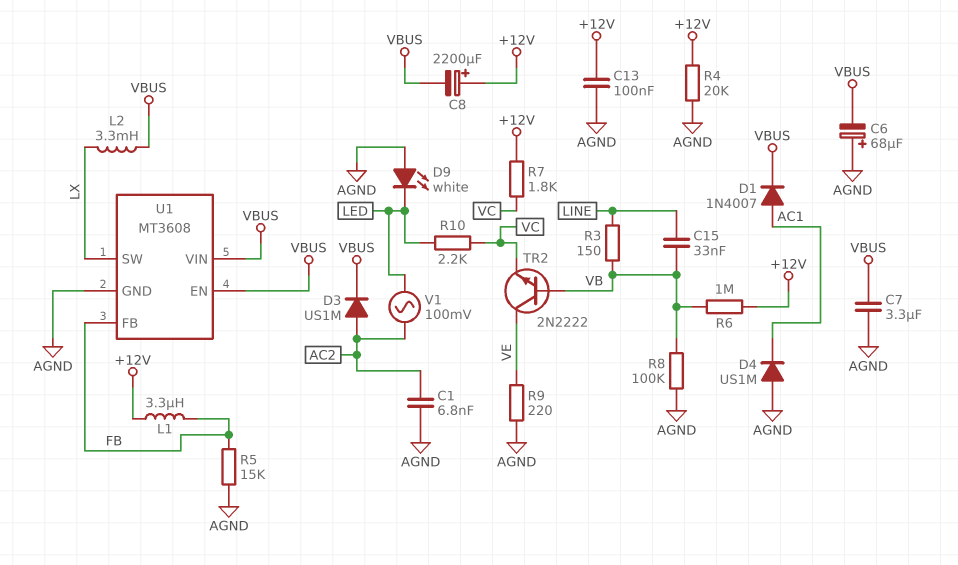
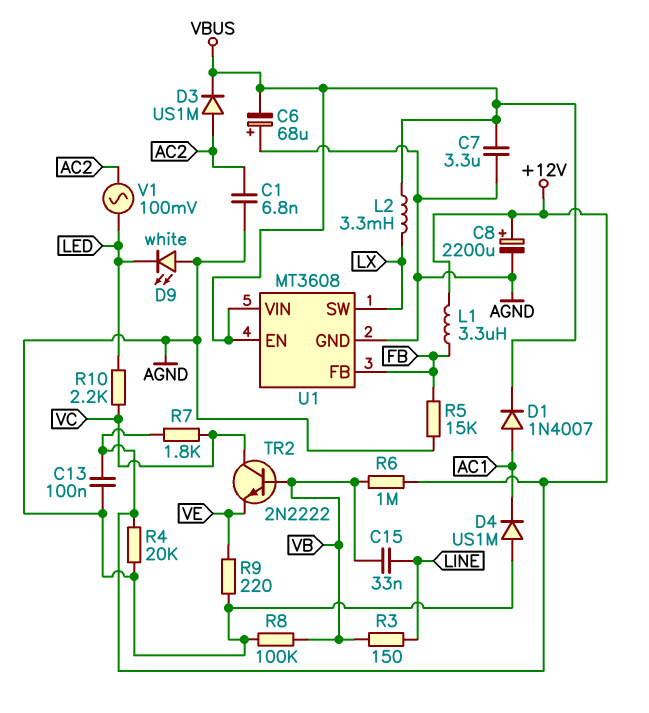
C8: 2200uF (plus +12V, minus VBUS) -> 2200uF (plus +12V, minus AGND)
TR2: NPN 2N2222 (B VB, C VE, E VC) -> NPN 2N2222 (B VB, C VC, E VE)

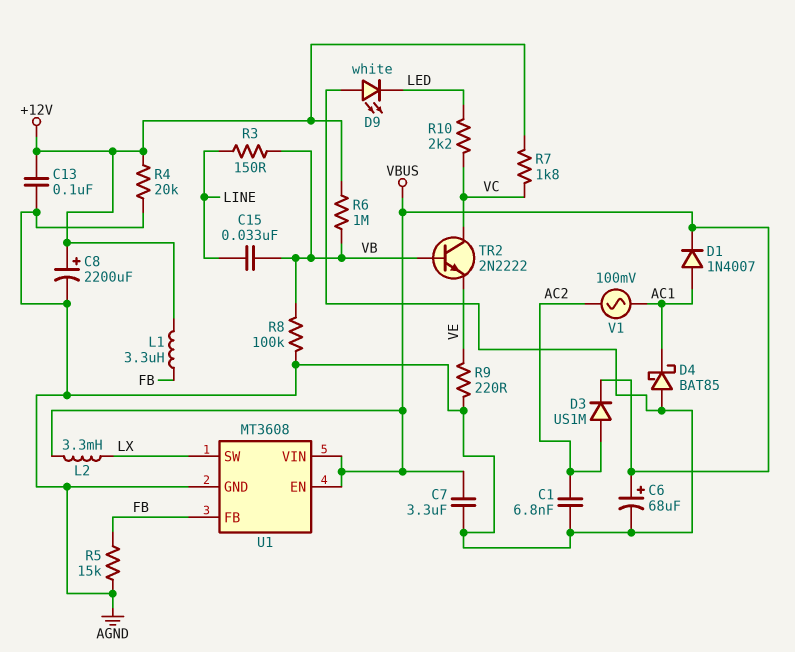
C6: 68uF (plus AGND, minus VBUS) -> 68uF (plus VBUS, minus AGND)
D4: diode US1M (A AGND, K AC1) -> schottky BAT85 (A AGND, K AC1)
V1: AC 100mV (AC2, LED) -> AC 100mV (AC1, AC2)

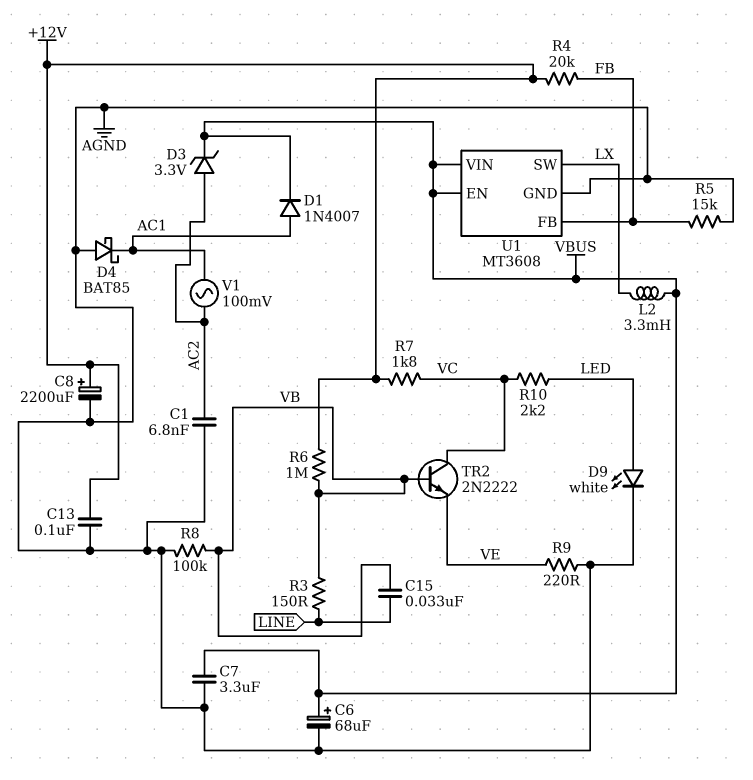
D3: diode US1M (A AC2, K VBUS) -> zener 3.3V (A AC2, K VBUS)
D9: LED white (A AGND, K LED) -> LED white (A LED, K AGND)
L1: 3.3uH (+12V, FB) -> none
R4: 20k (+12V, AGND) -> 20k (+12V, FB)

